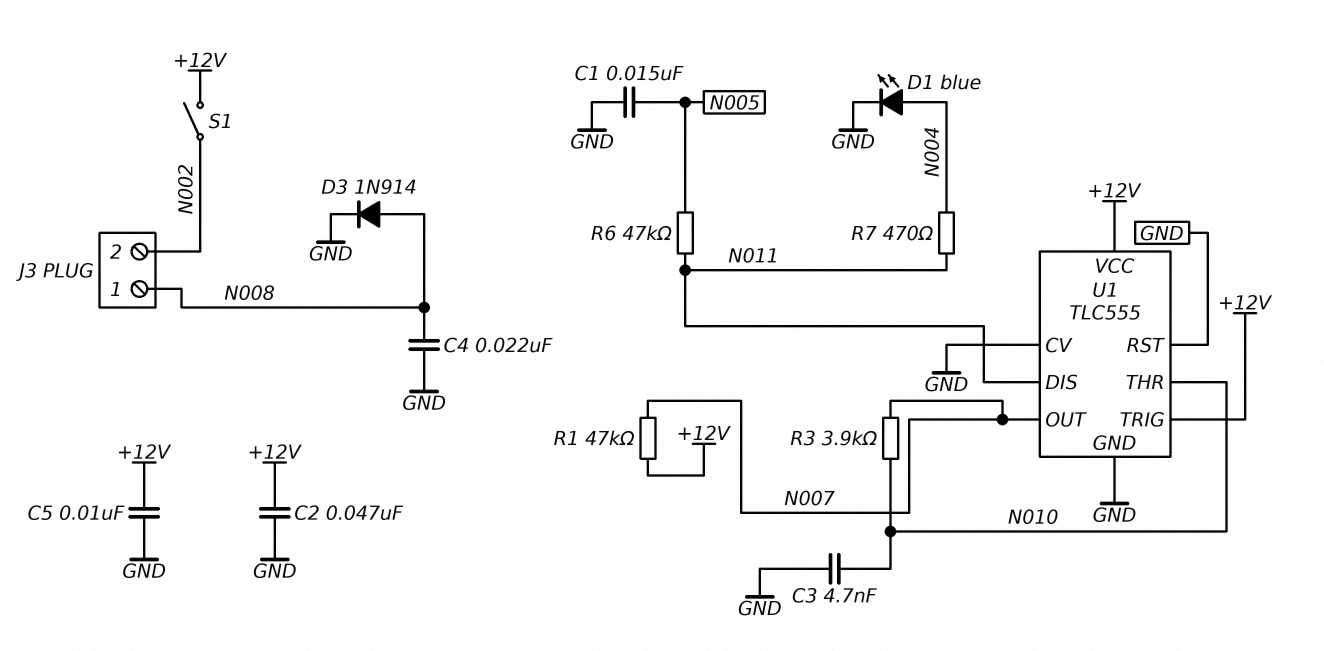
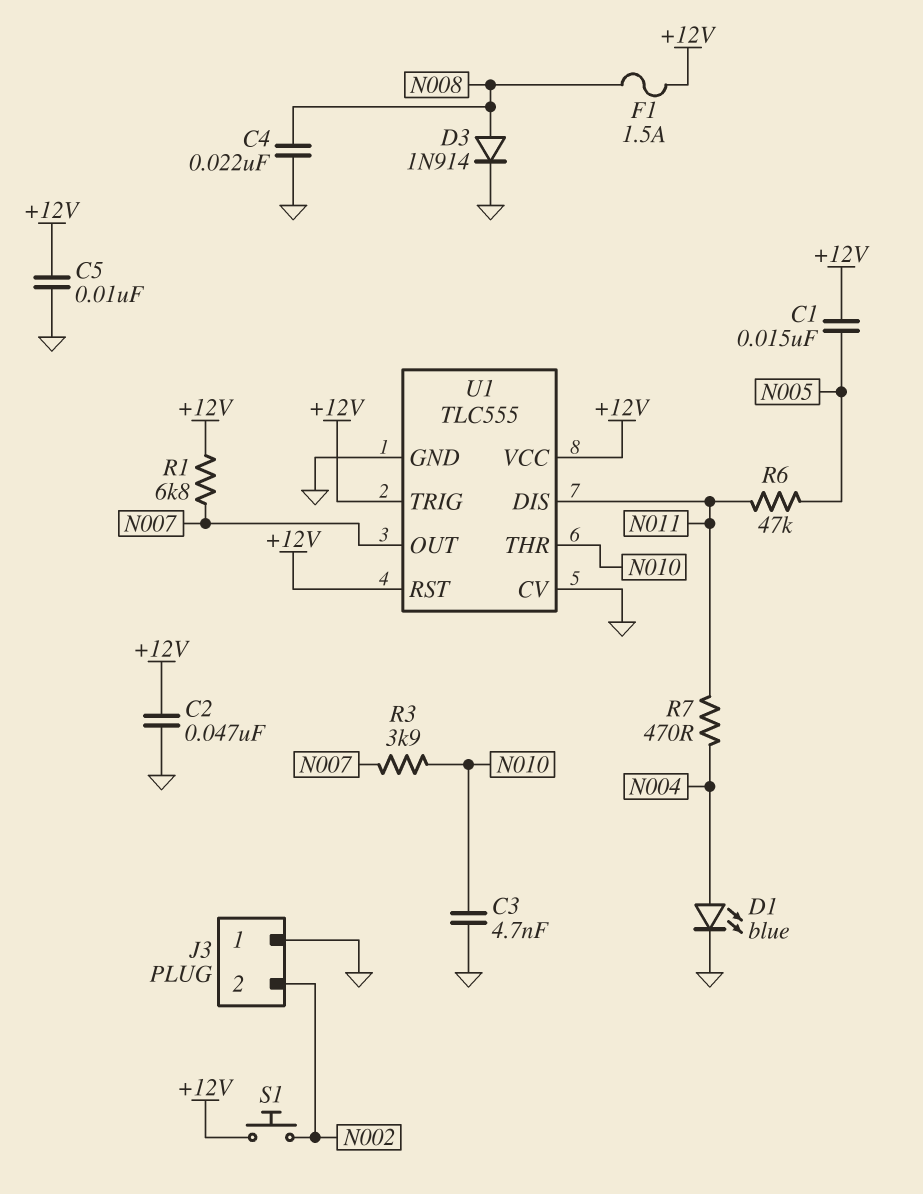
C1: 15nF (GND, N005) -> 15nF (+12V, N005)
F1: none -> 1.5A (+12V, N008)
J3 pin 1: N008 -> GND
R1: 47k (+12V, N007) -> 6.8k (+12V, N007)
S1: switch (+12V, N002) -> button (+12V, N002)
U1 pin RST: GND -> +12V

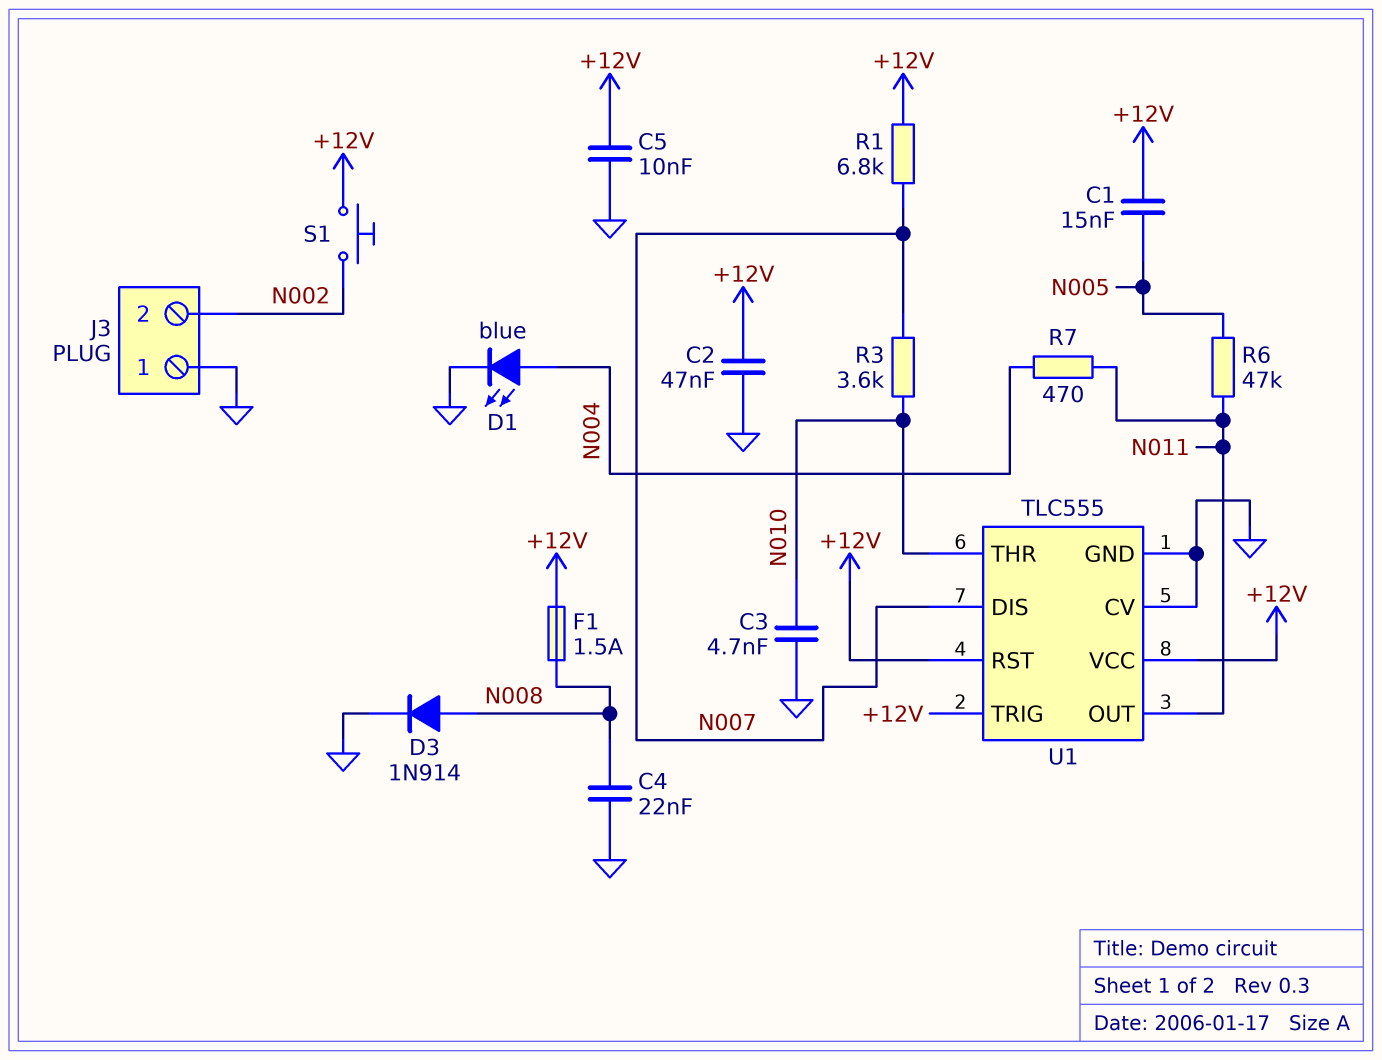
R3: 3.9k (N007, N010) -> 3.6k (N007, N010)
U1 pin DIS: N011 -> N007
U1 pin OUT: N007 -> N011

